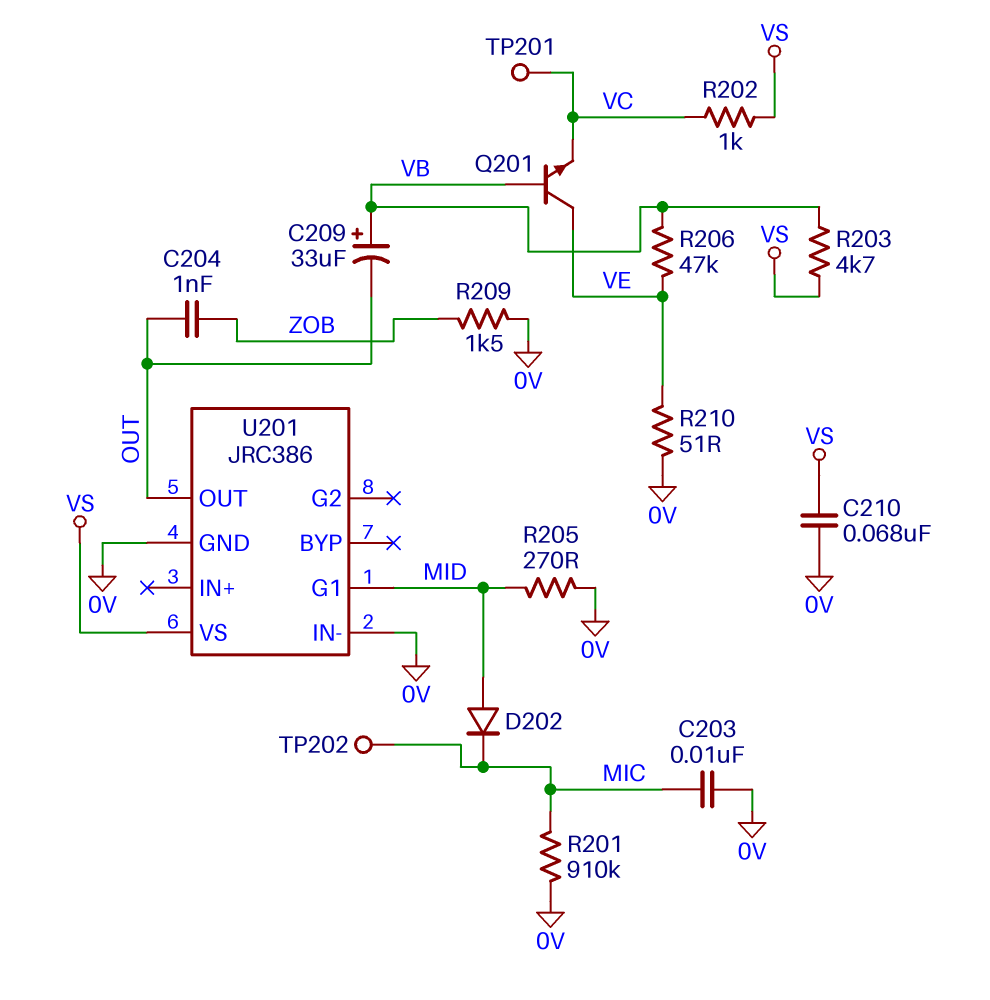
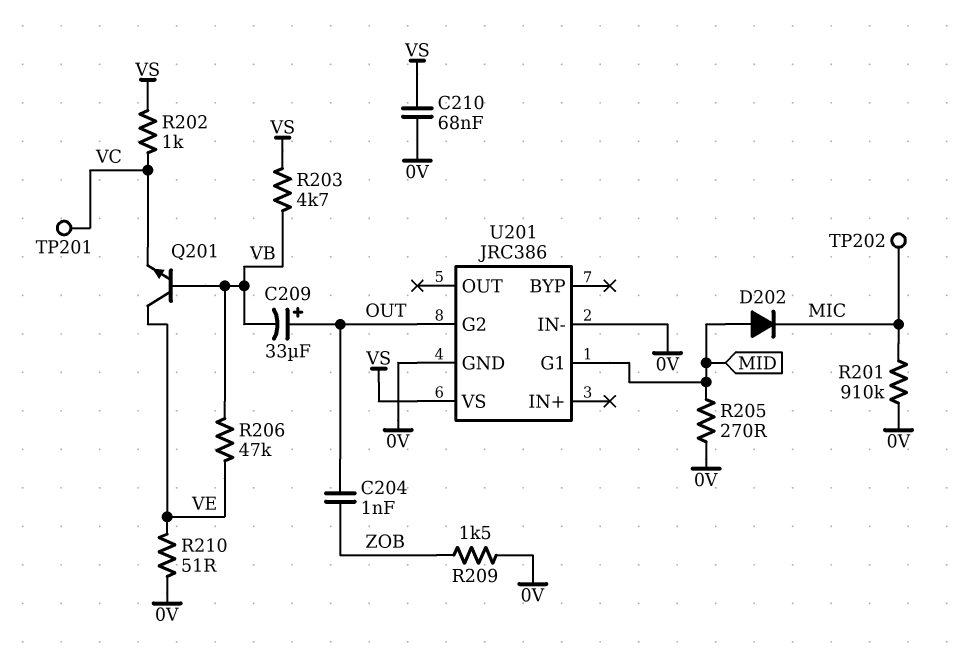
C203: 10nF (0V, MIC) -> none
C209: 33uF (plus VB, minus OUT) -> 33uF (plus OUT, minus VB)
U201 pin G2: none -> OUT
U201 pin OUT: OUT -> none

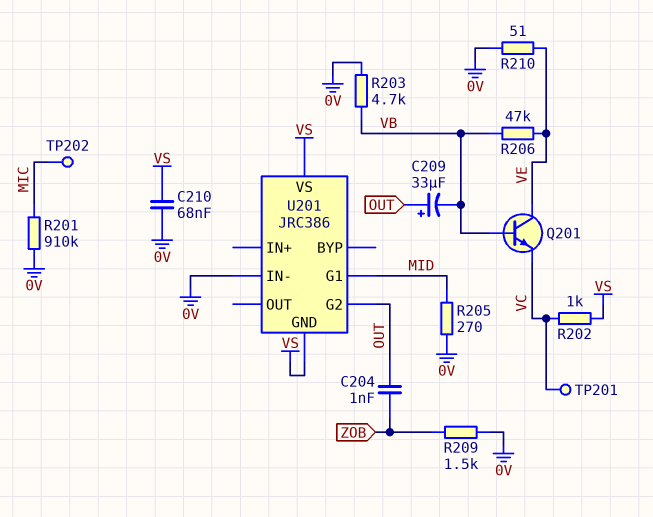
D202: diode (A MID, K MIC) -> none
R203: 4.7k (VB, VS) -> 4.7k (0V, VB)
U201 pin GND: 0V -> VS

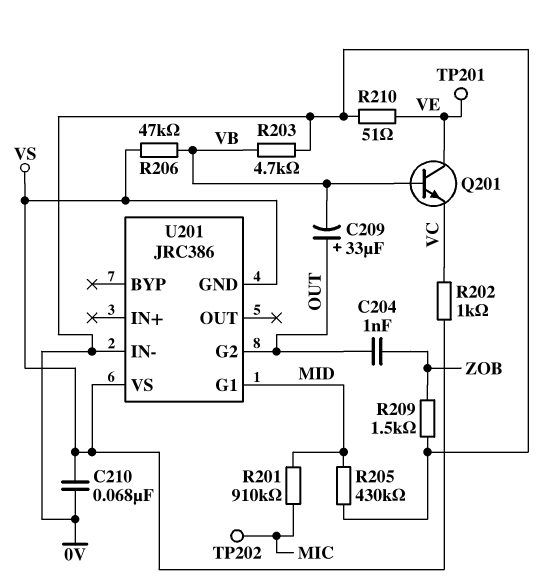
R201: 910k (0V, MIC) -> 910k (MIC, MID)
R205: 270 (0V, MID) -> 430k (0V, MID)
R206: 47k (VB, VE) -> 47k (VB, VS)
TP201: test point (VC) -> test point (VE)

